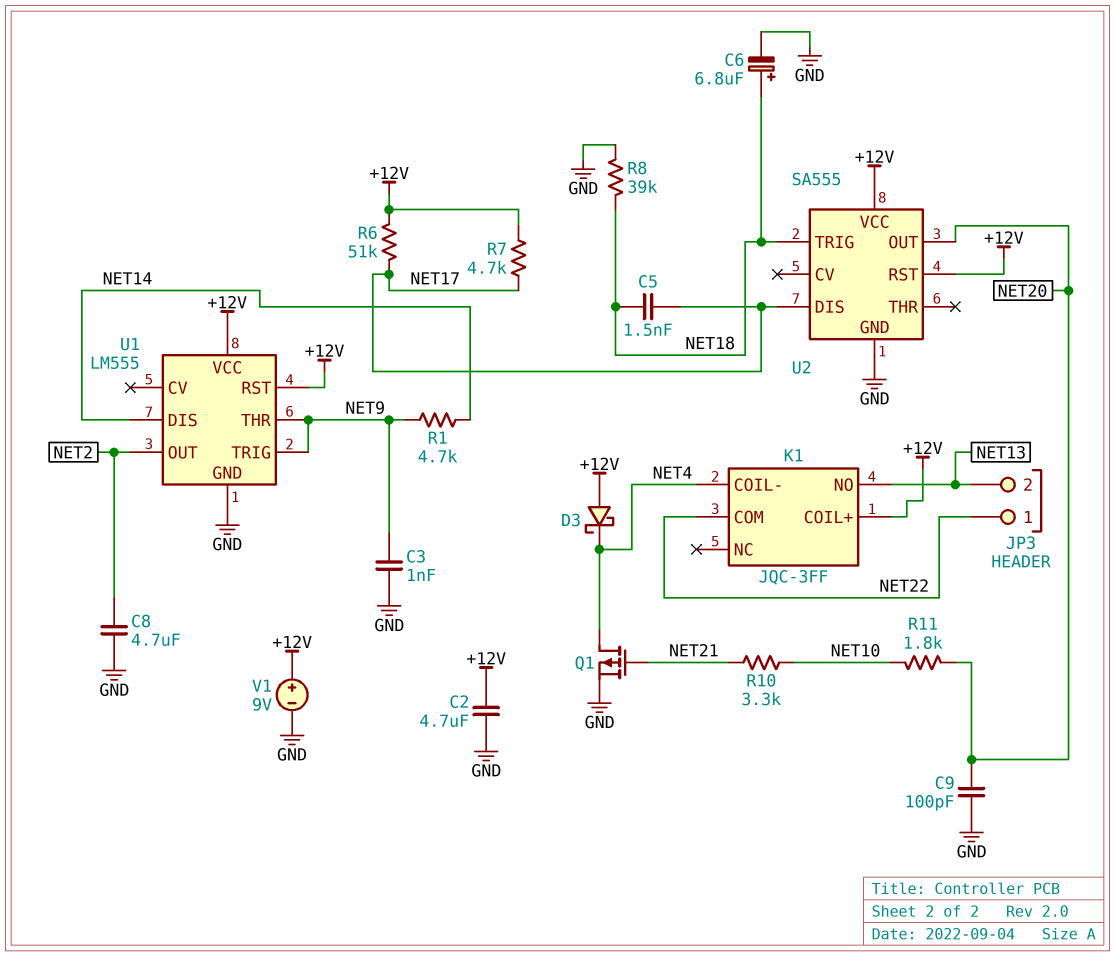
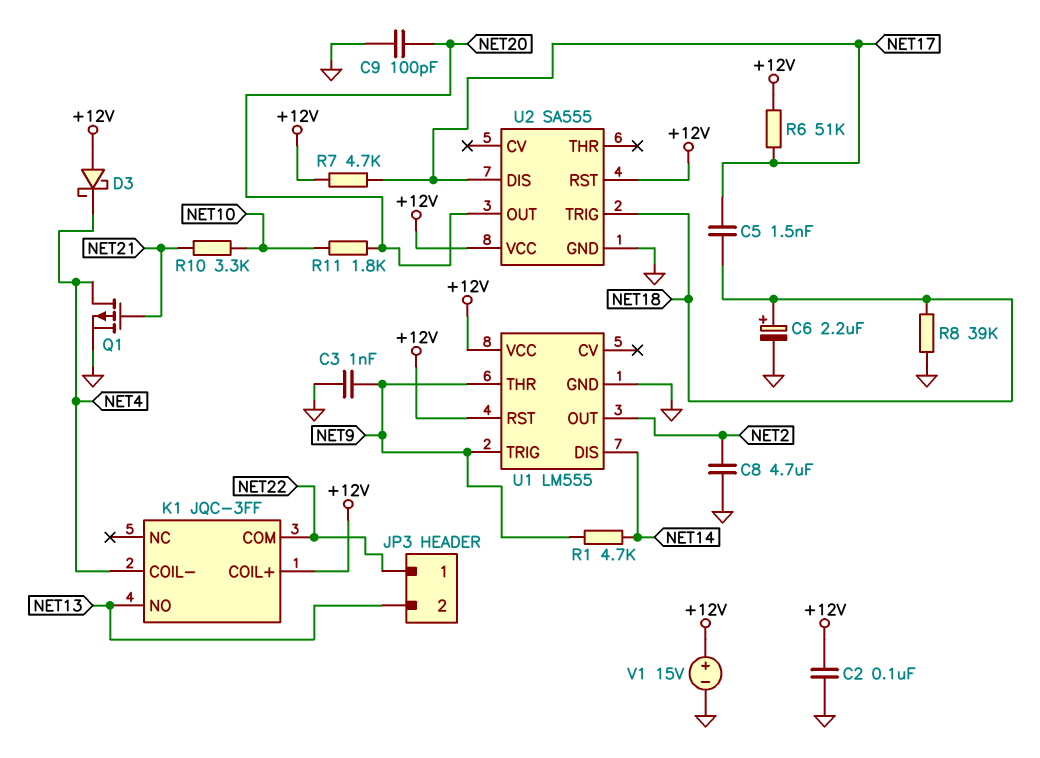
C2: 4.7uF (+12V, GND) -> 100nF (+12V, GND)
C6: 6.8uF (plus NET18, minus GND) -> 2.2uF (plus NET18, minus GND)
V1: 9V (plus +12V, minus GND) -> 15V (plus +12V, minus GND)

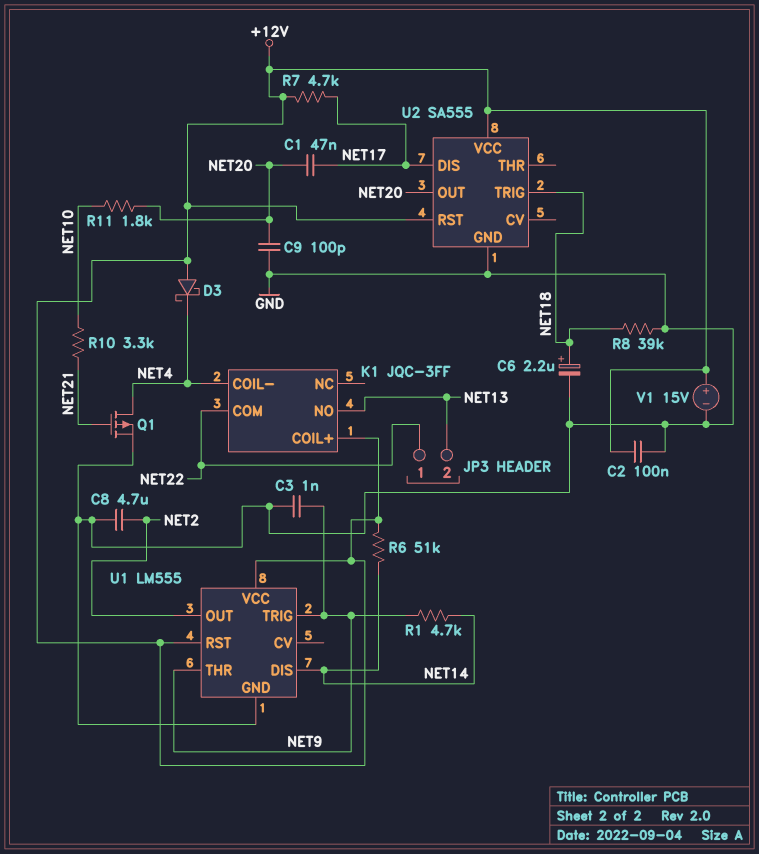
C1: none -> 47nF (NET17, NET20)
C5: 1.5nF (NET17, NET18) -> none
R6: 51k (+12V, NET17) -> 51k (+12V, NET14)

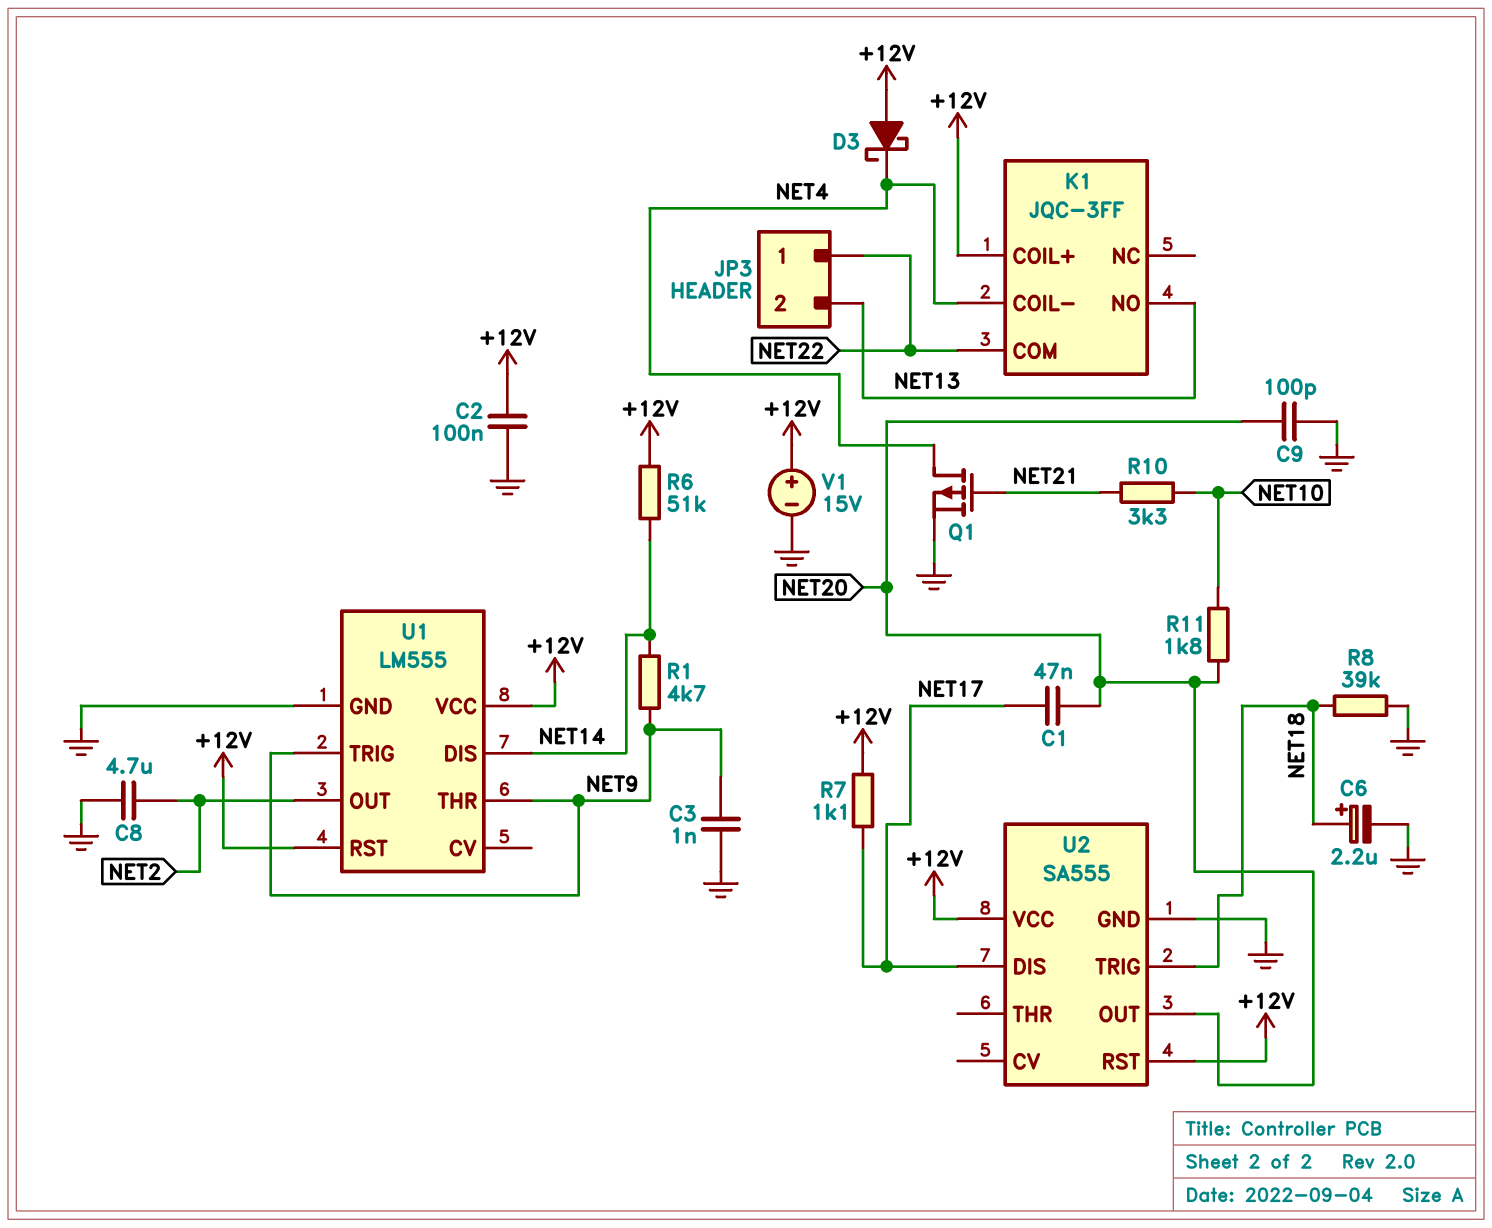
R7: 4.7k (+12V, NET17) -> 1.1k (+12V, NET17)

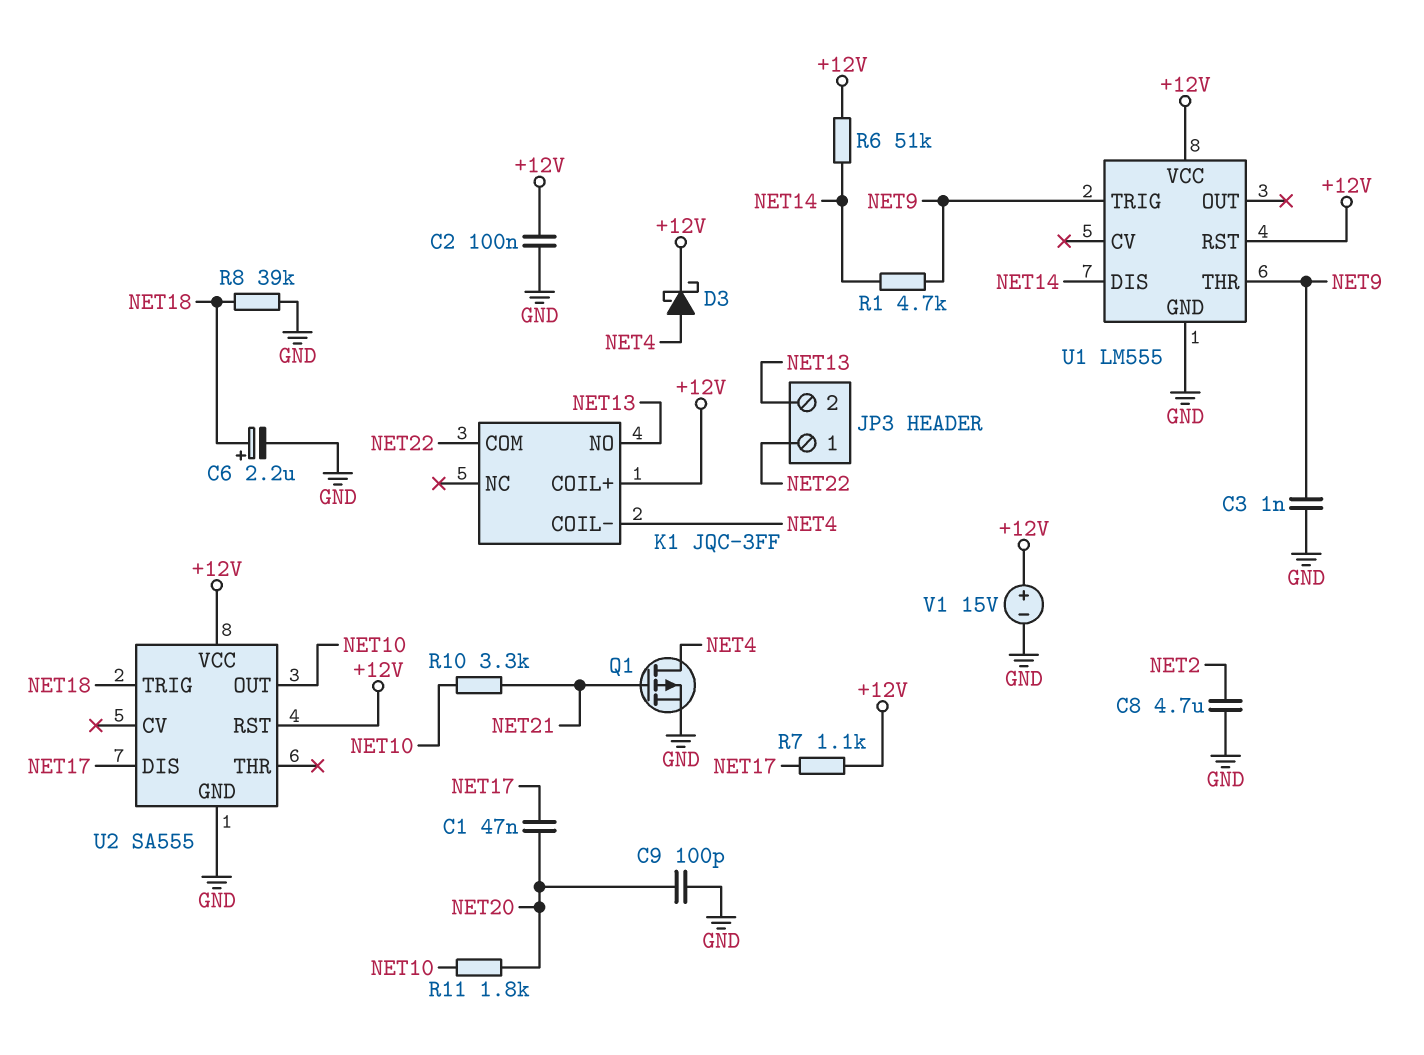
D3: schottky (A +12V, K NET4) -> schottky (A NET4, K +12V)
U1 pin OUT: NET2 -> none
U2 pin OUT: NET20 -> NET10

